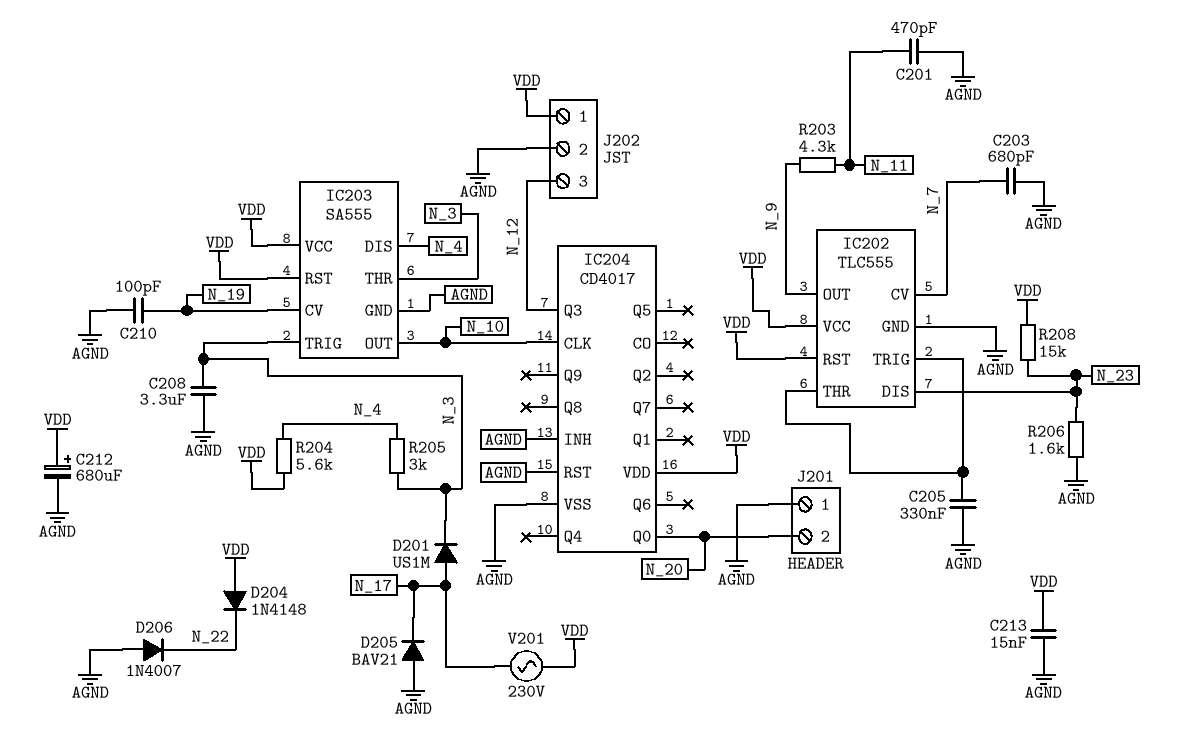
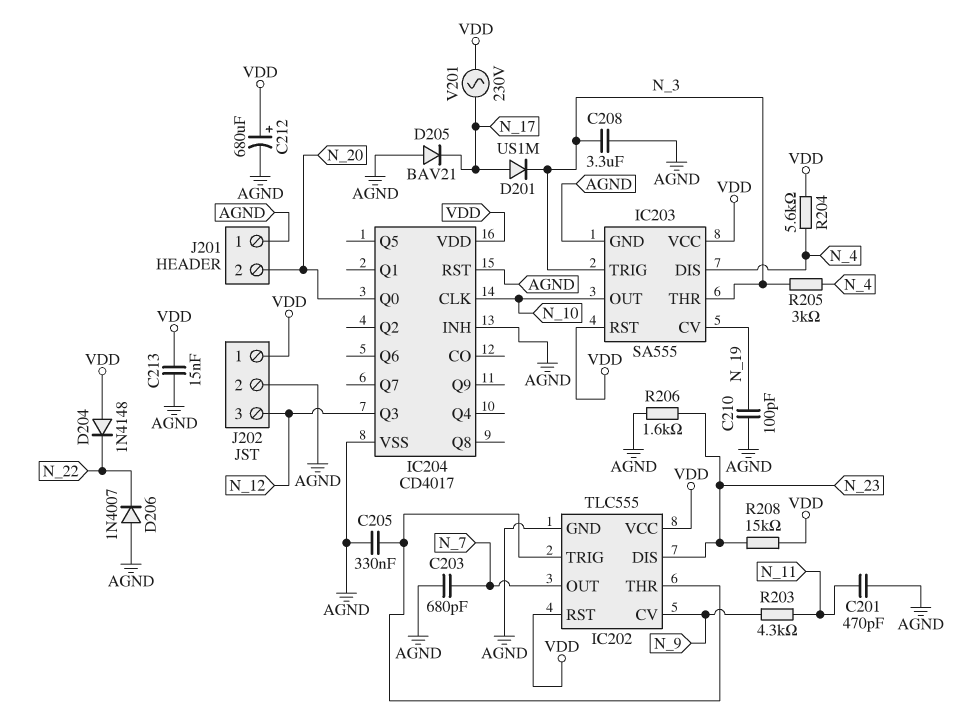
IC202 pin CV: N_7 -> N_9
IC202 pin OUT: N_9 -> N_7

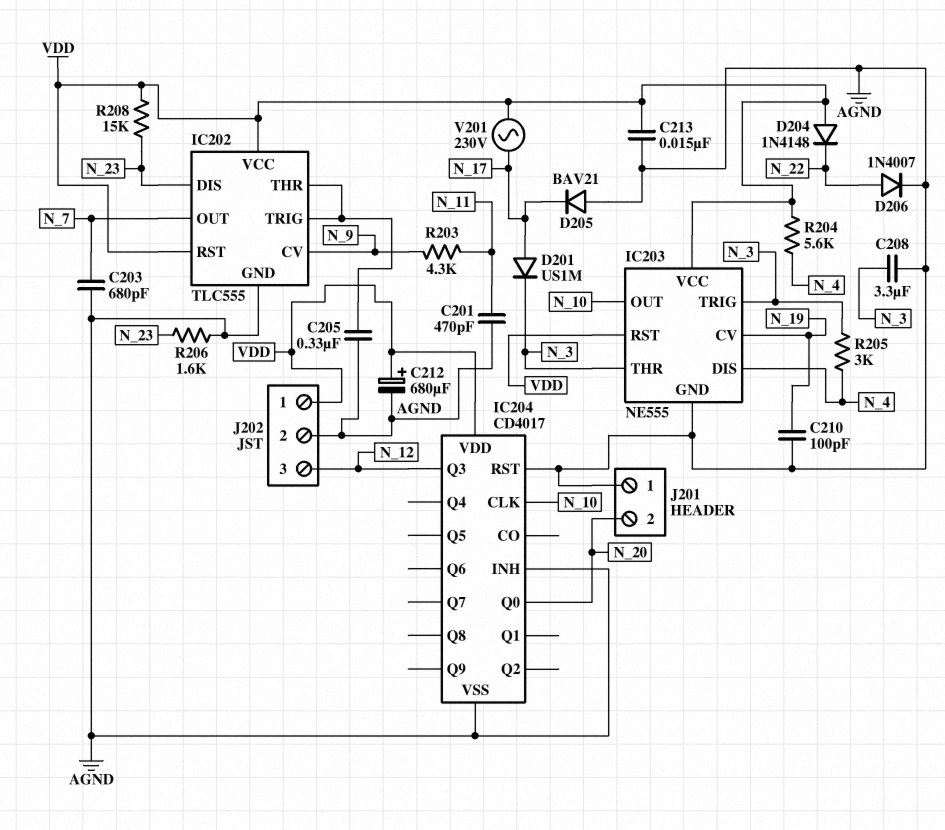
D206: diode 1N4007 (A AGND, K N_22) -> diode 1N4007 (A N_22, K AGND)
IC203: SA555 -> NE555

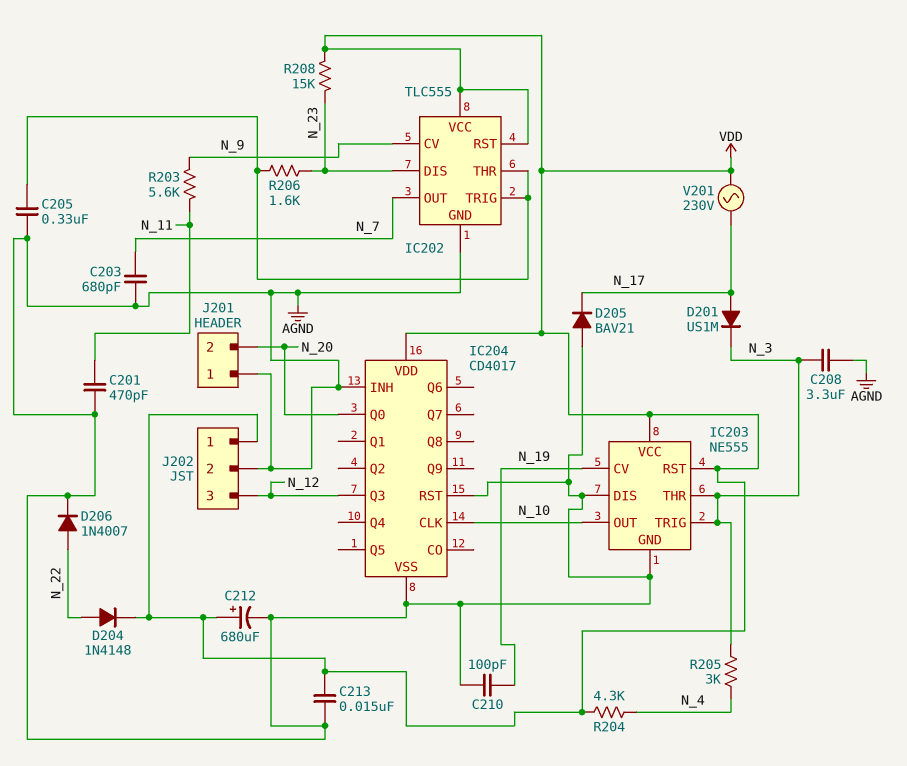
D204: diode 1N4148 (A VDD, K N_22) -> diode 1N4148 (A N_22, K VDD)
IC203 pin DIS: N_4 -> AGND
R203: 4.3k (N_9, N_11) -> 5.6k (N_9, N_11)
R204: 5.6k (N_4, VDD) -> 4.3k (N_4, VDD)
R206: 1.6k (AGND, N_23) -> 1.6k (IC202/THR, N_23)

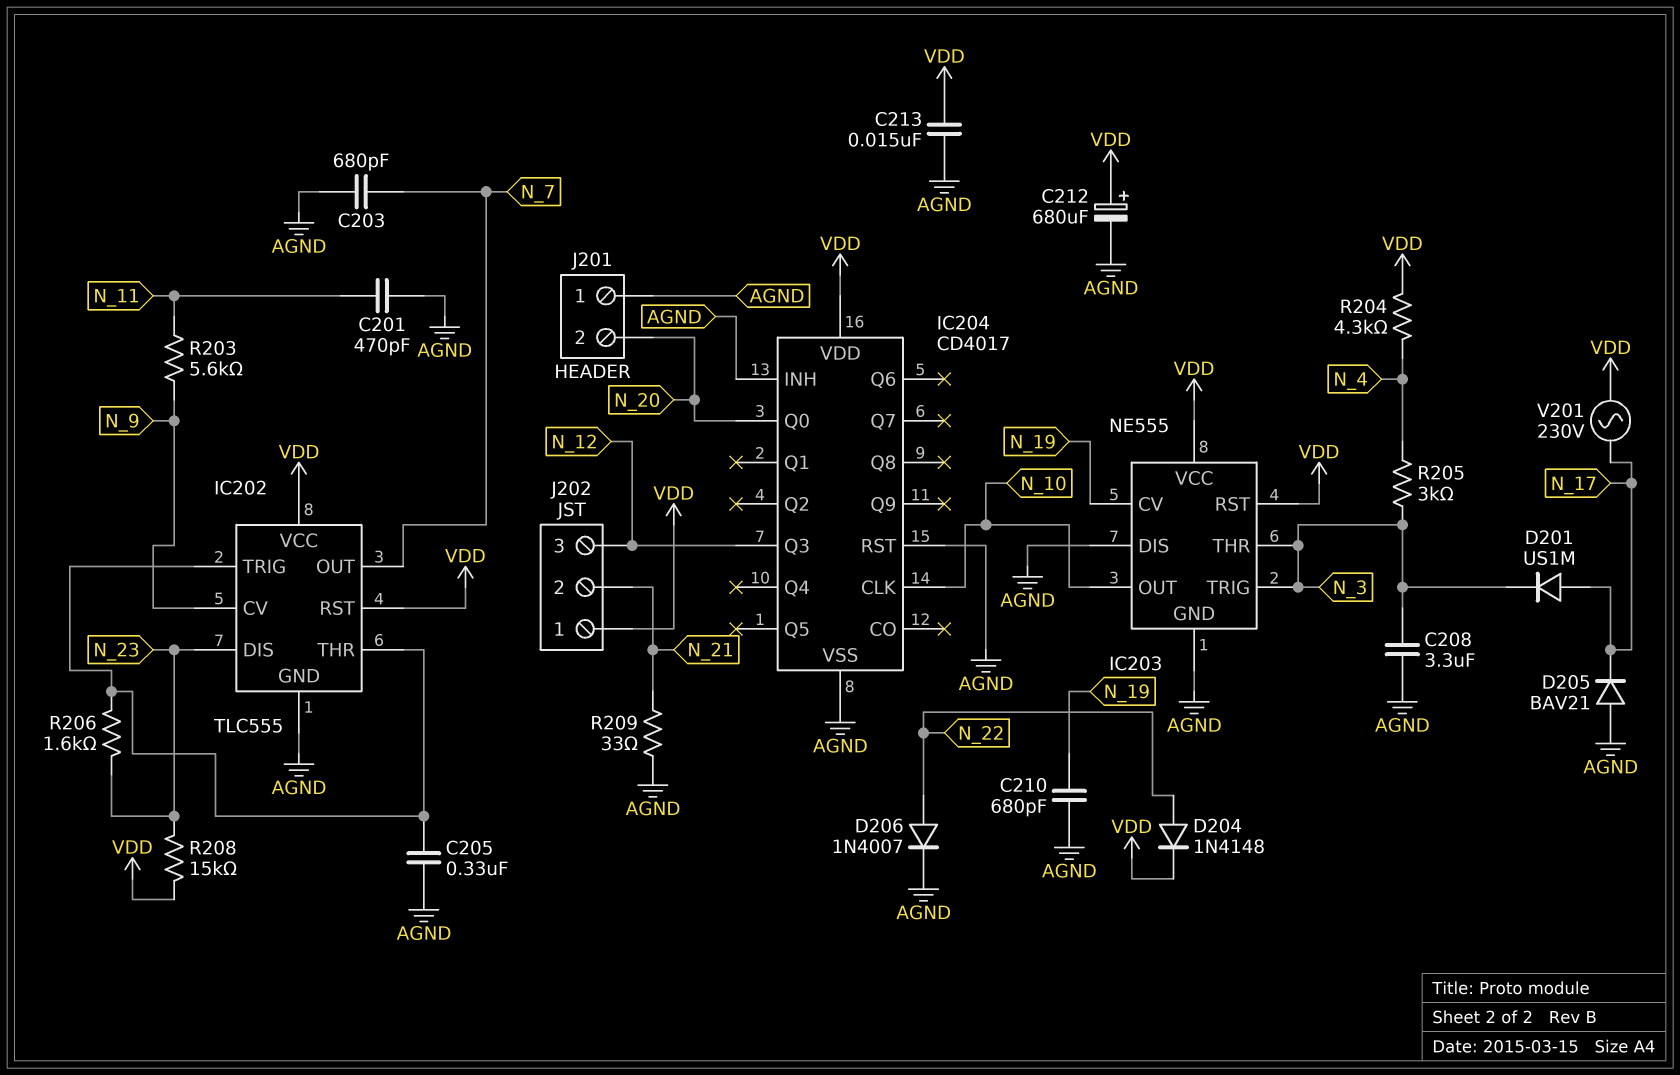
C210: 100pF (AGND, N_19) -> 680pF (AGND, N_19)
J202 pin 2: AGND -> N_21
R209: none -> 33 (AGND, N_21)

